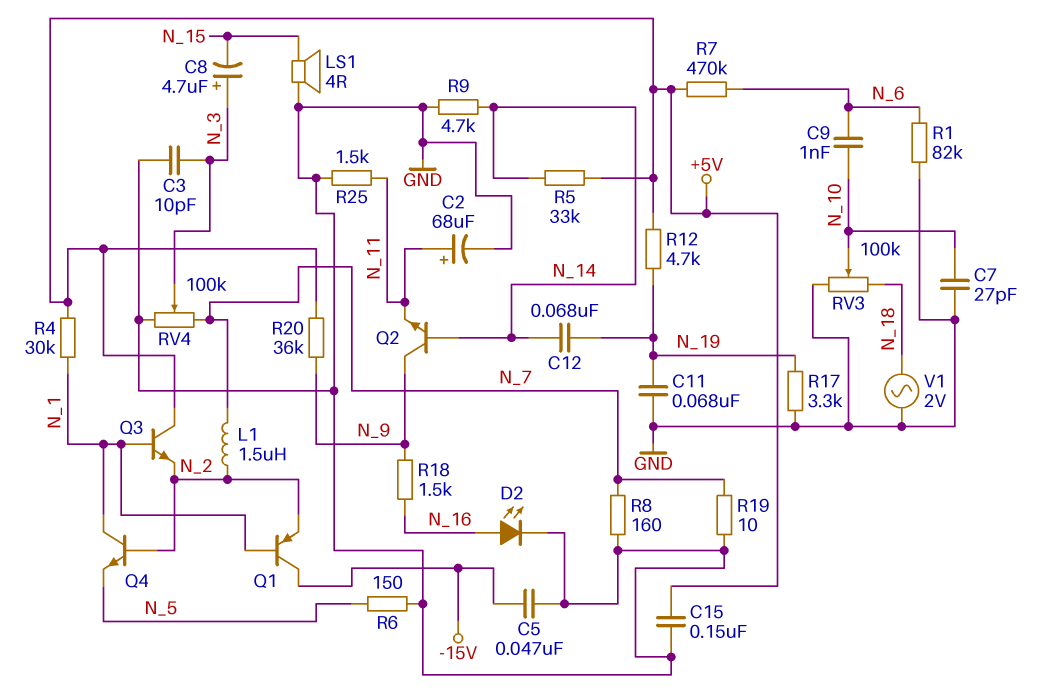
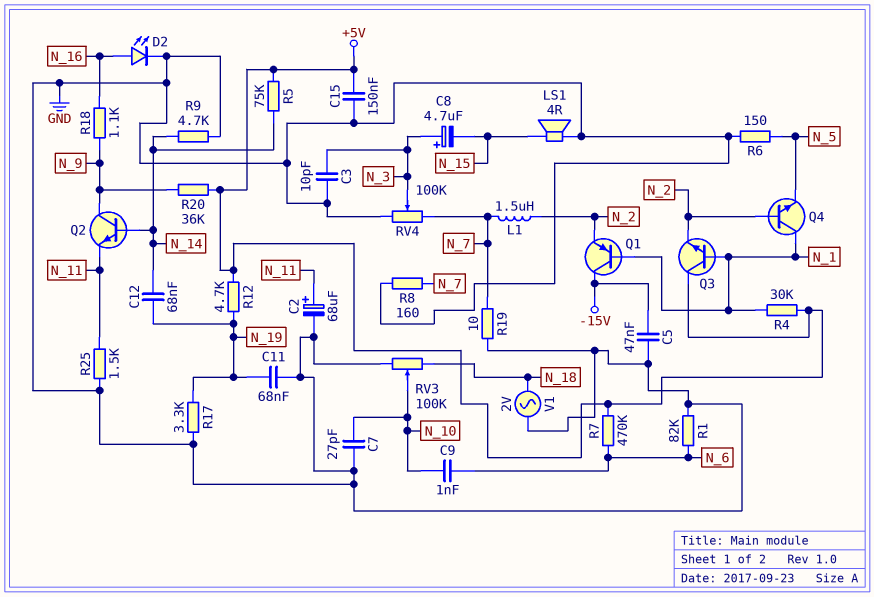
R5: 33k (+5V, N_14) -> 75k (+5V, N_14)
R18: 1.5k (N_9, N_16) -> 1.1k (N_9, N_16)

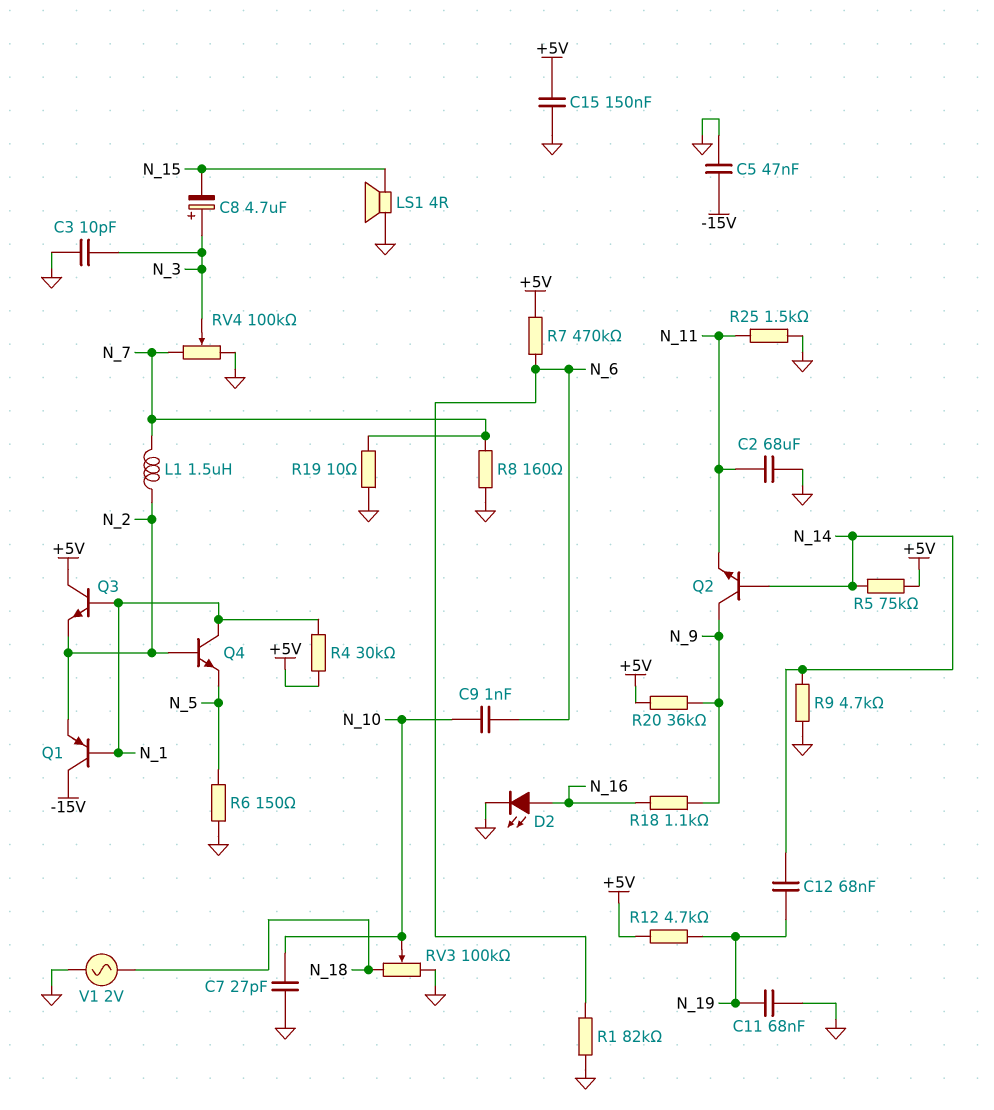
C2: 68uF (plus N_11, minus GND) -> 68uF (GND, N_11)
R17: 3.3k (GND, N_19) -> none

